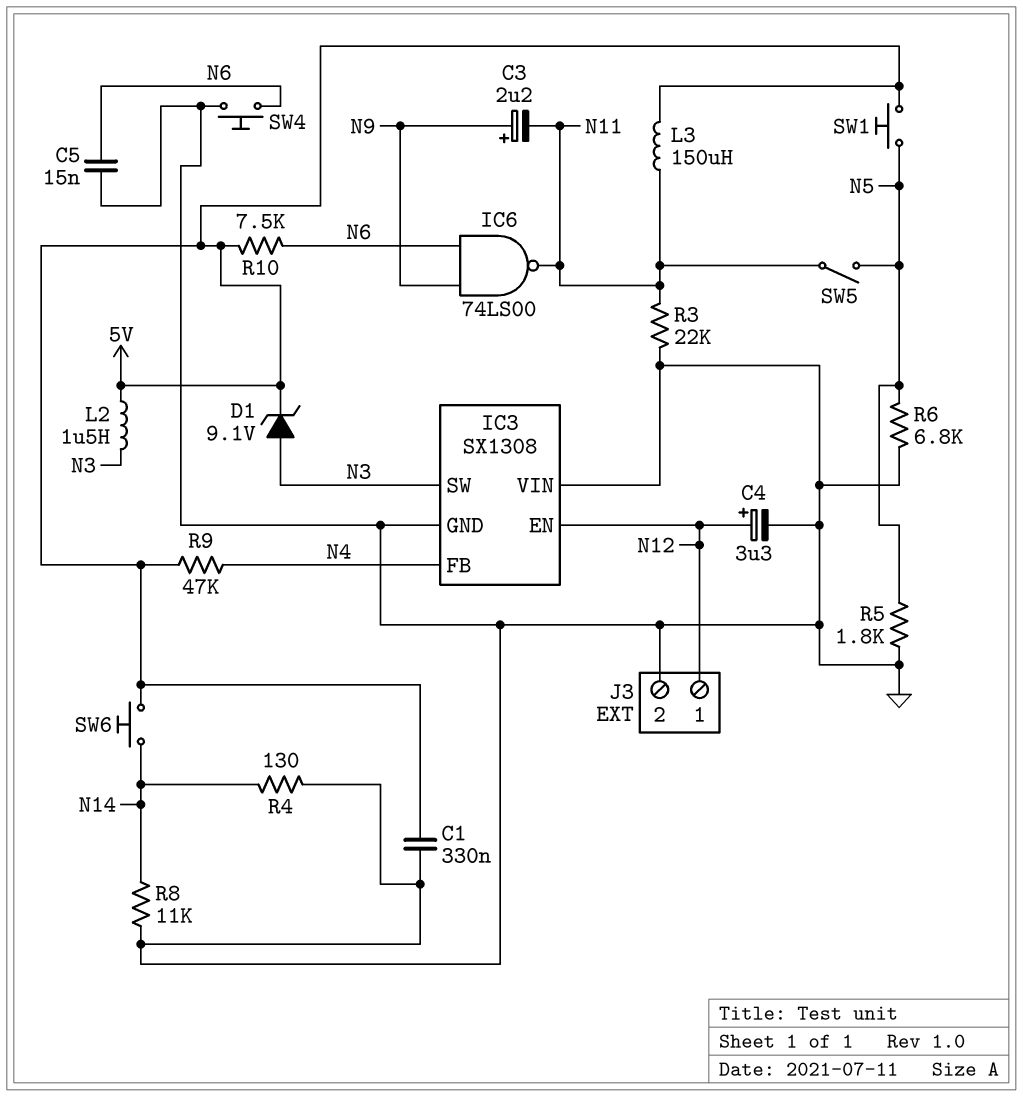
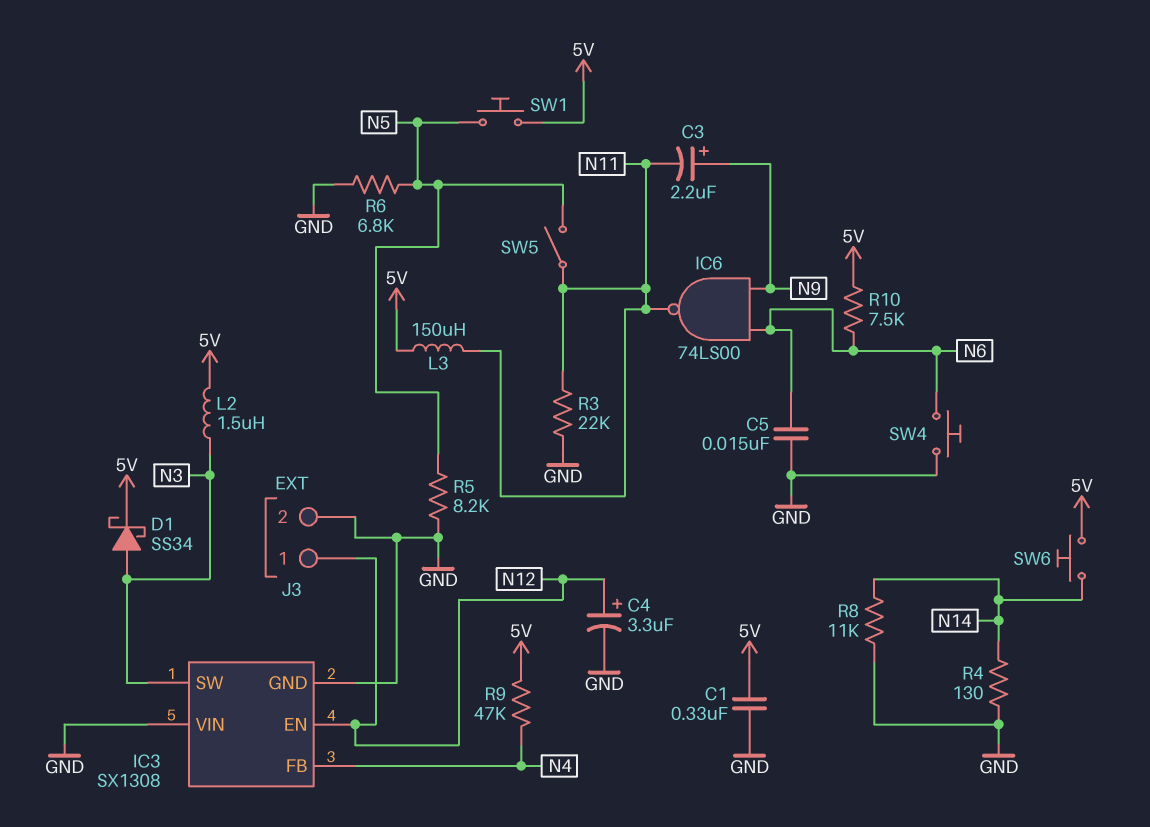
D1: zener 9.1V (A N3, K 5V) -> schottky SS34 (A N3, K 5V)
R5: 1.8k (GND, N5) -> 8.2k (GND, N5)

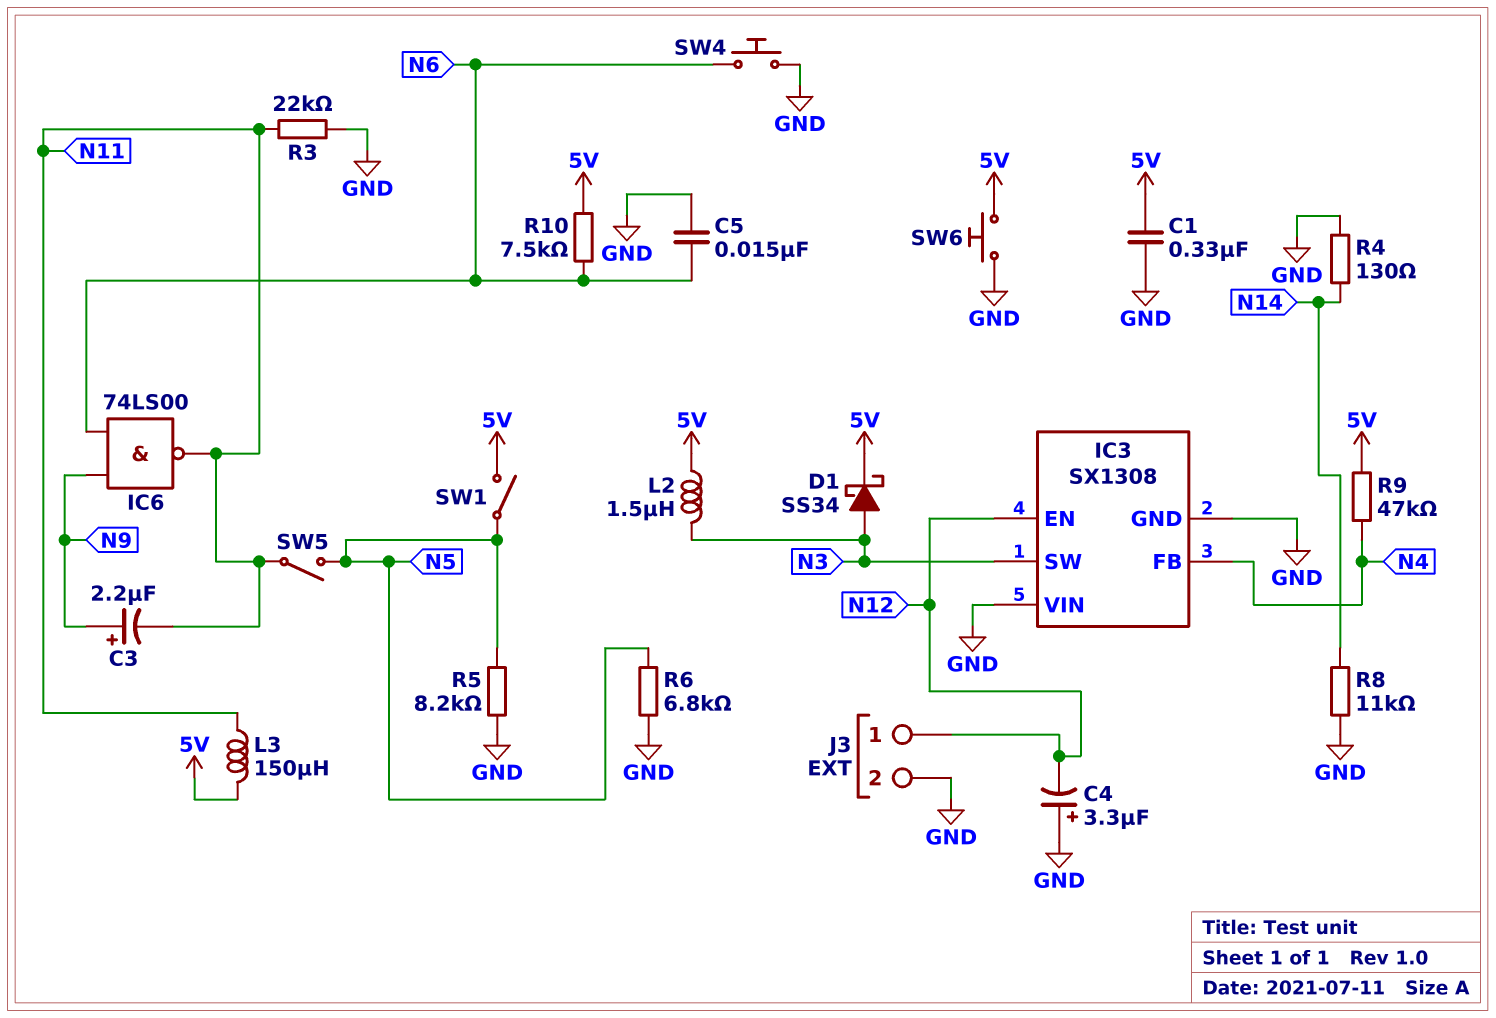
C4: 3.3uF (plus N12, minus GND) -> 3.3uF (plus GND, minus N12)
SW1: button (5V, N5) -> switch (5V, N5)
SW6: button (5V, N14) -> button (5V, GND)

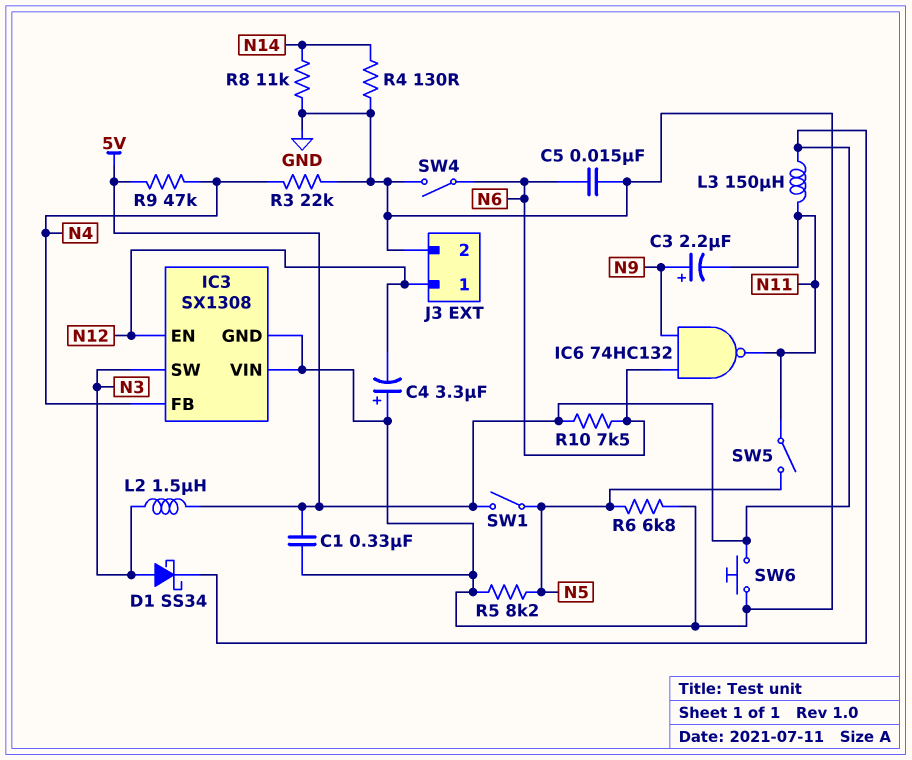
IC6: NAND 74LS00 (in N6, in N9, out N11) -> NAND 74HC132 (in N6, in N9, out N11)
R3: 22k (GND, N11) -> 22k (GND, N4)
SW4: button (GND, N6) -> switch (GND, N6)

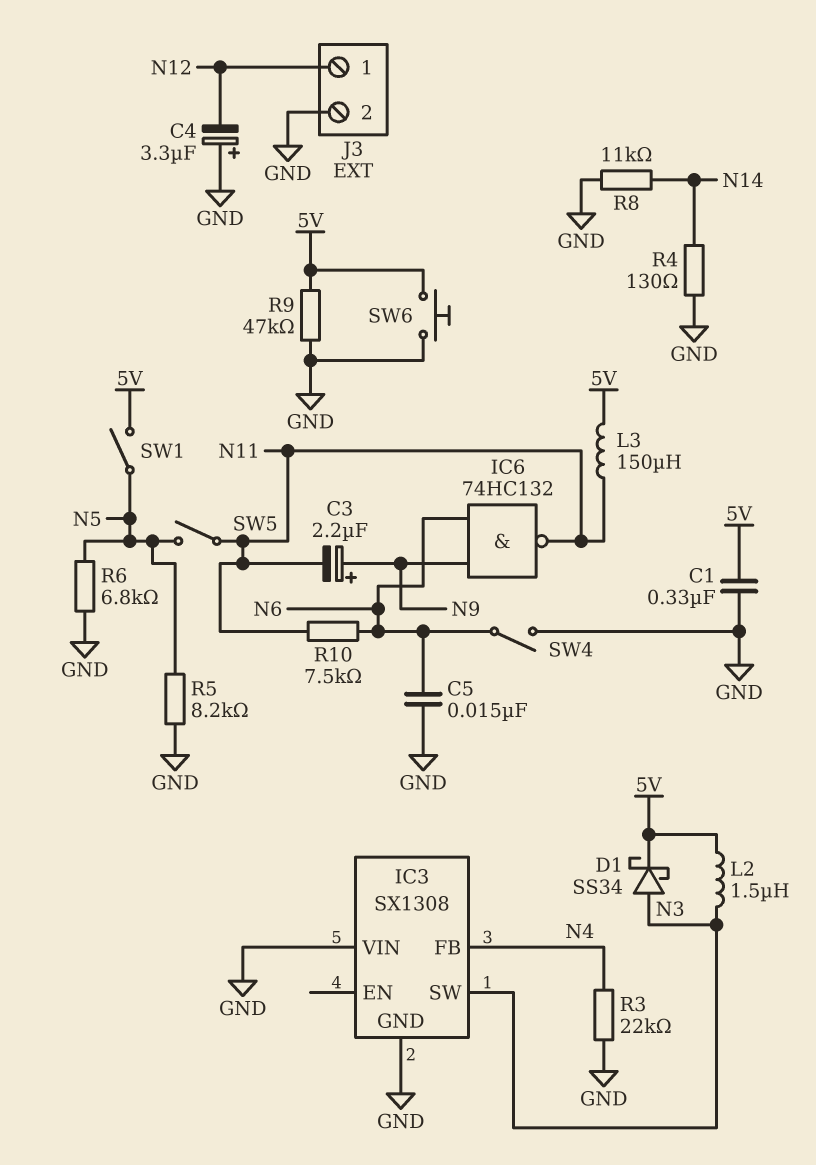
IC3 pin EN: N12 -> none
R9: 47k (5V, N4) -> 47k (5V, GND)
R10: 7.5k (5V, N6) -> 7.5k (N6, N11)

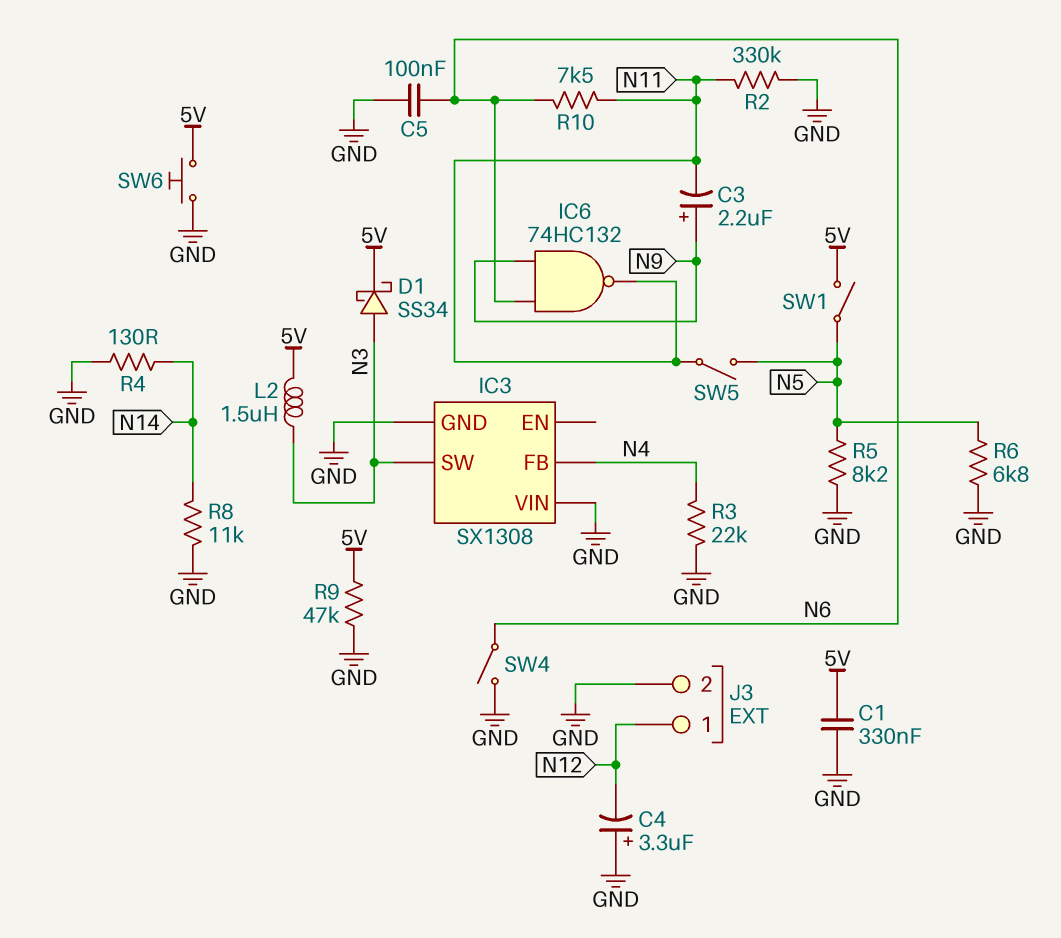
C5: 15nF (GND, N6) -> 100nF (GND, N6)
L3: 150uH (5V, N11) -> none
R2: none -> 330k (GND, N11)

